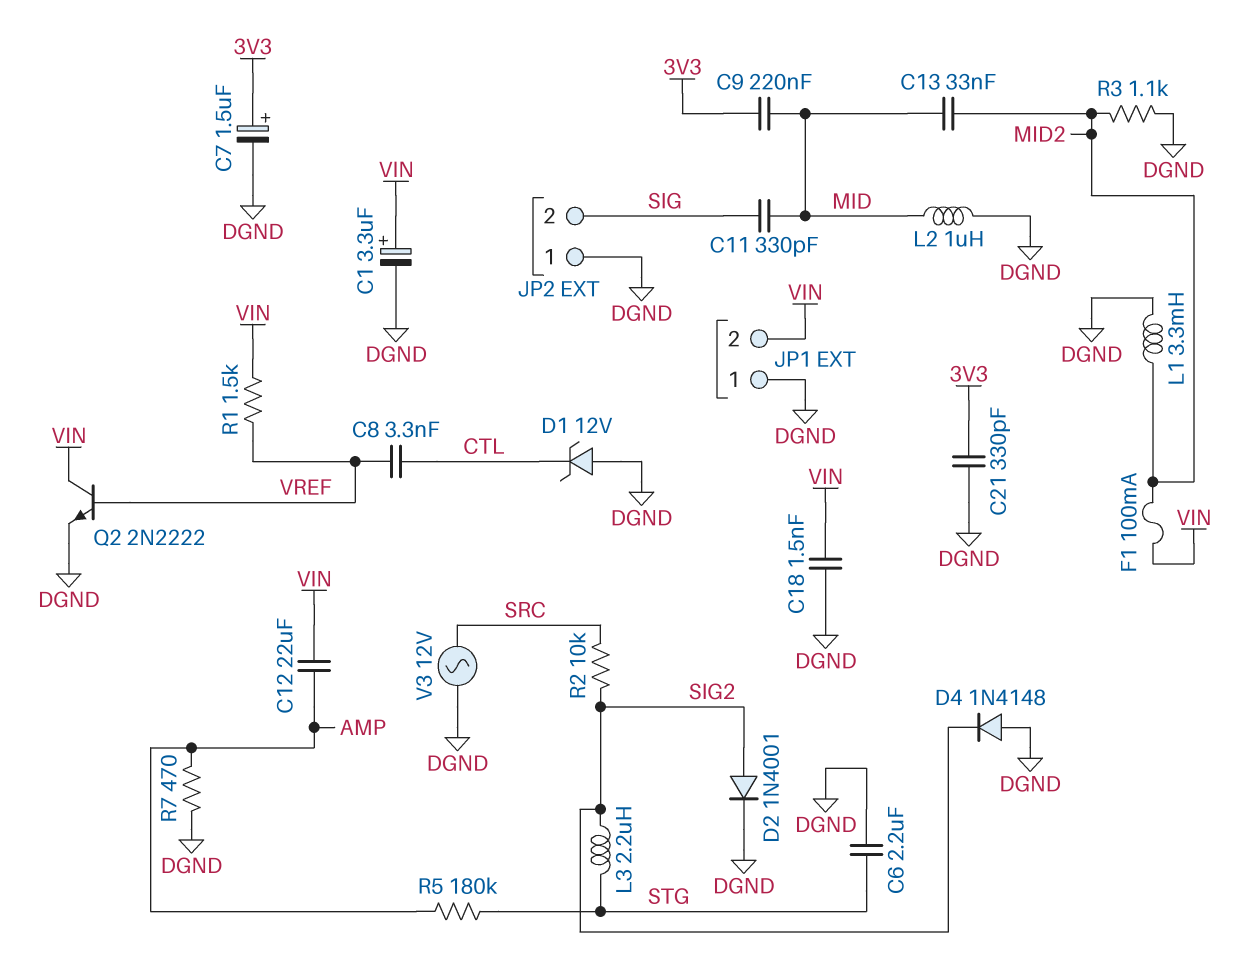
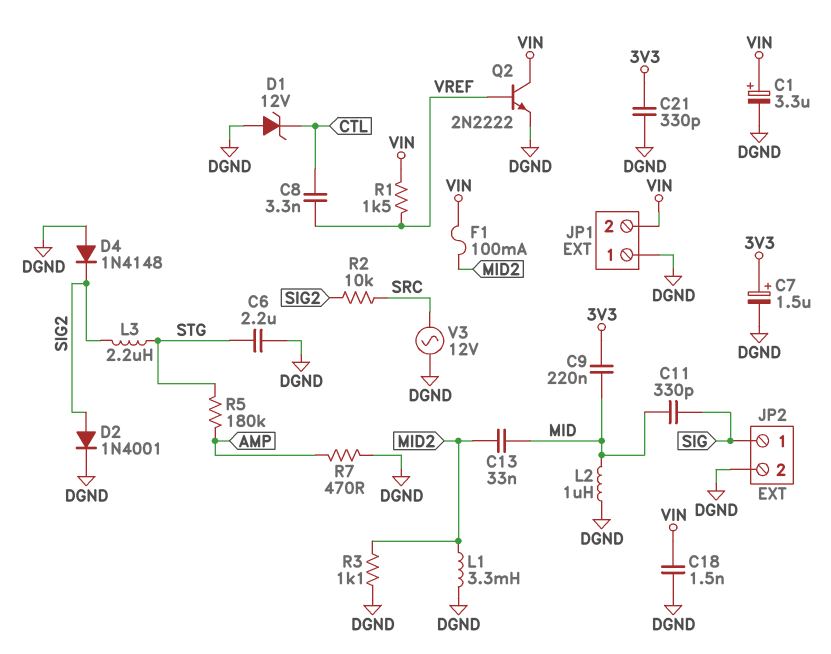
C12: 22uF (AMP, VIN) -> none
JP2 pin 1: DGND -> SIG
JP2 pin 2: SIG -> DGND

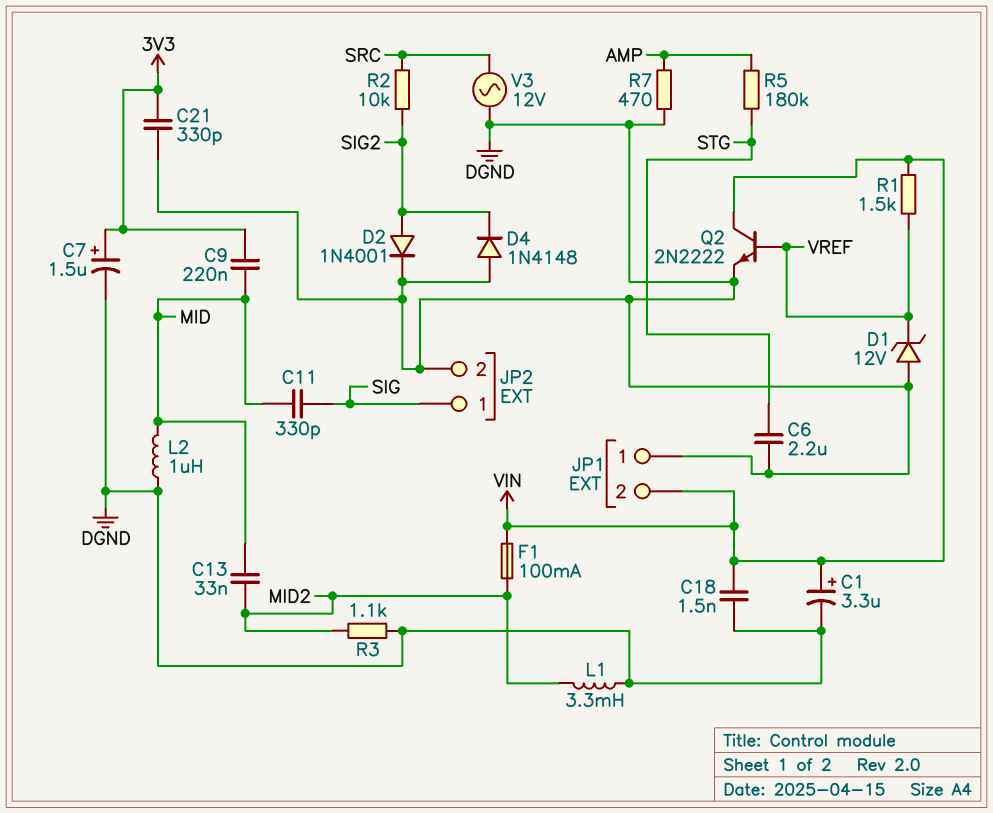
C8: 3.3nF (CTL, VREF) -> none
D1: zener 12V (A DGND, K CTL) -> zener 12V (A DGND, K VREF)
L3: 2.2uH (SIG2, STG) -> none

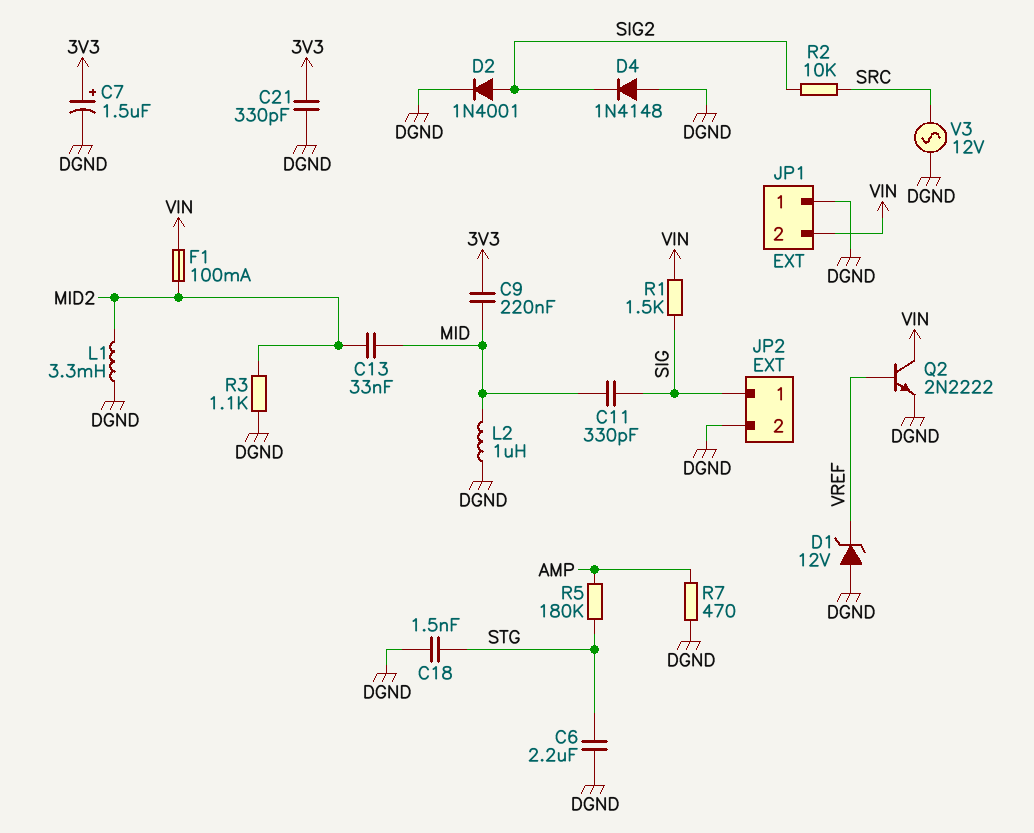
C1: 3.3uF (plus VIN, minus DGND) -> none
C18: 1.5nF (DGND, VIN) -> 1.5nF (DGND, STG)
R1: 1.5k (VIN, VREF) -> 1.5k (SIG, VIN)

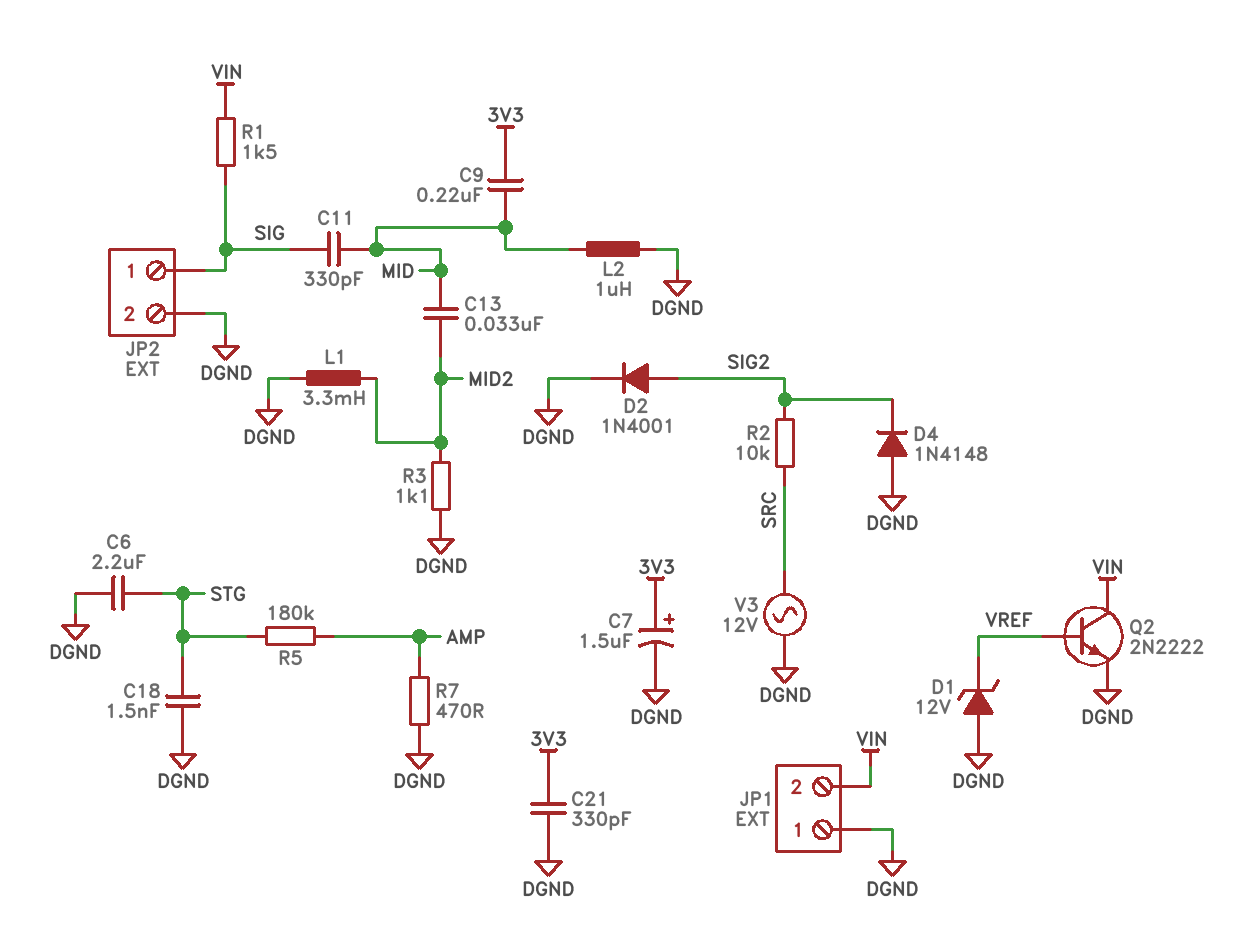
F1: 100mA (MID2, VIN) -> none

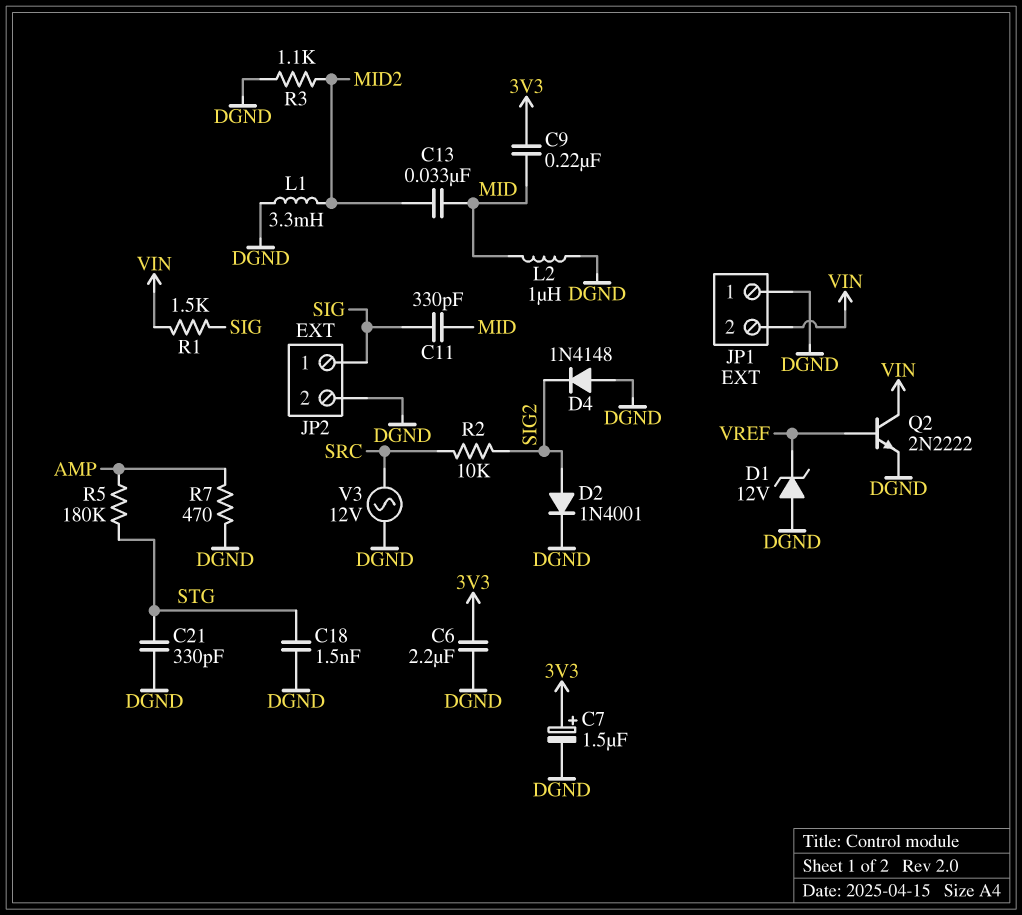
C6: 2.2uF (DGND, STG) -> 2.2uF (3V3, DGND)
C21: 330pF (3V3, DGND) -> 330pF (DGND, STG)

